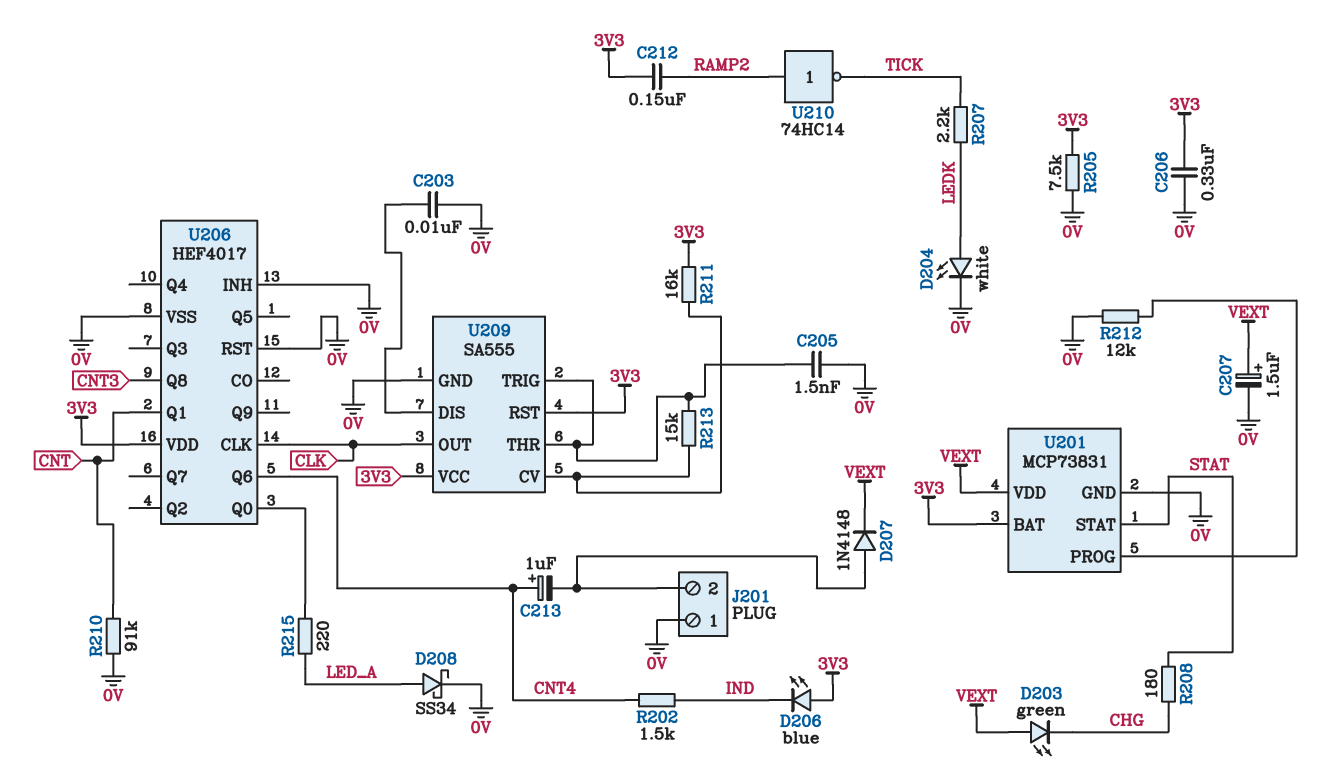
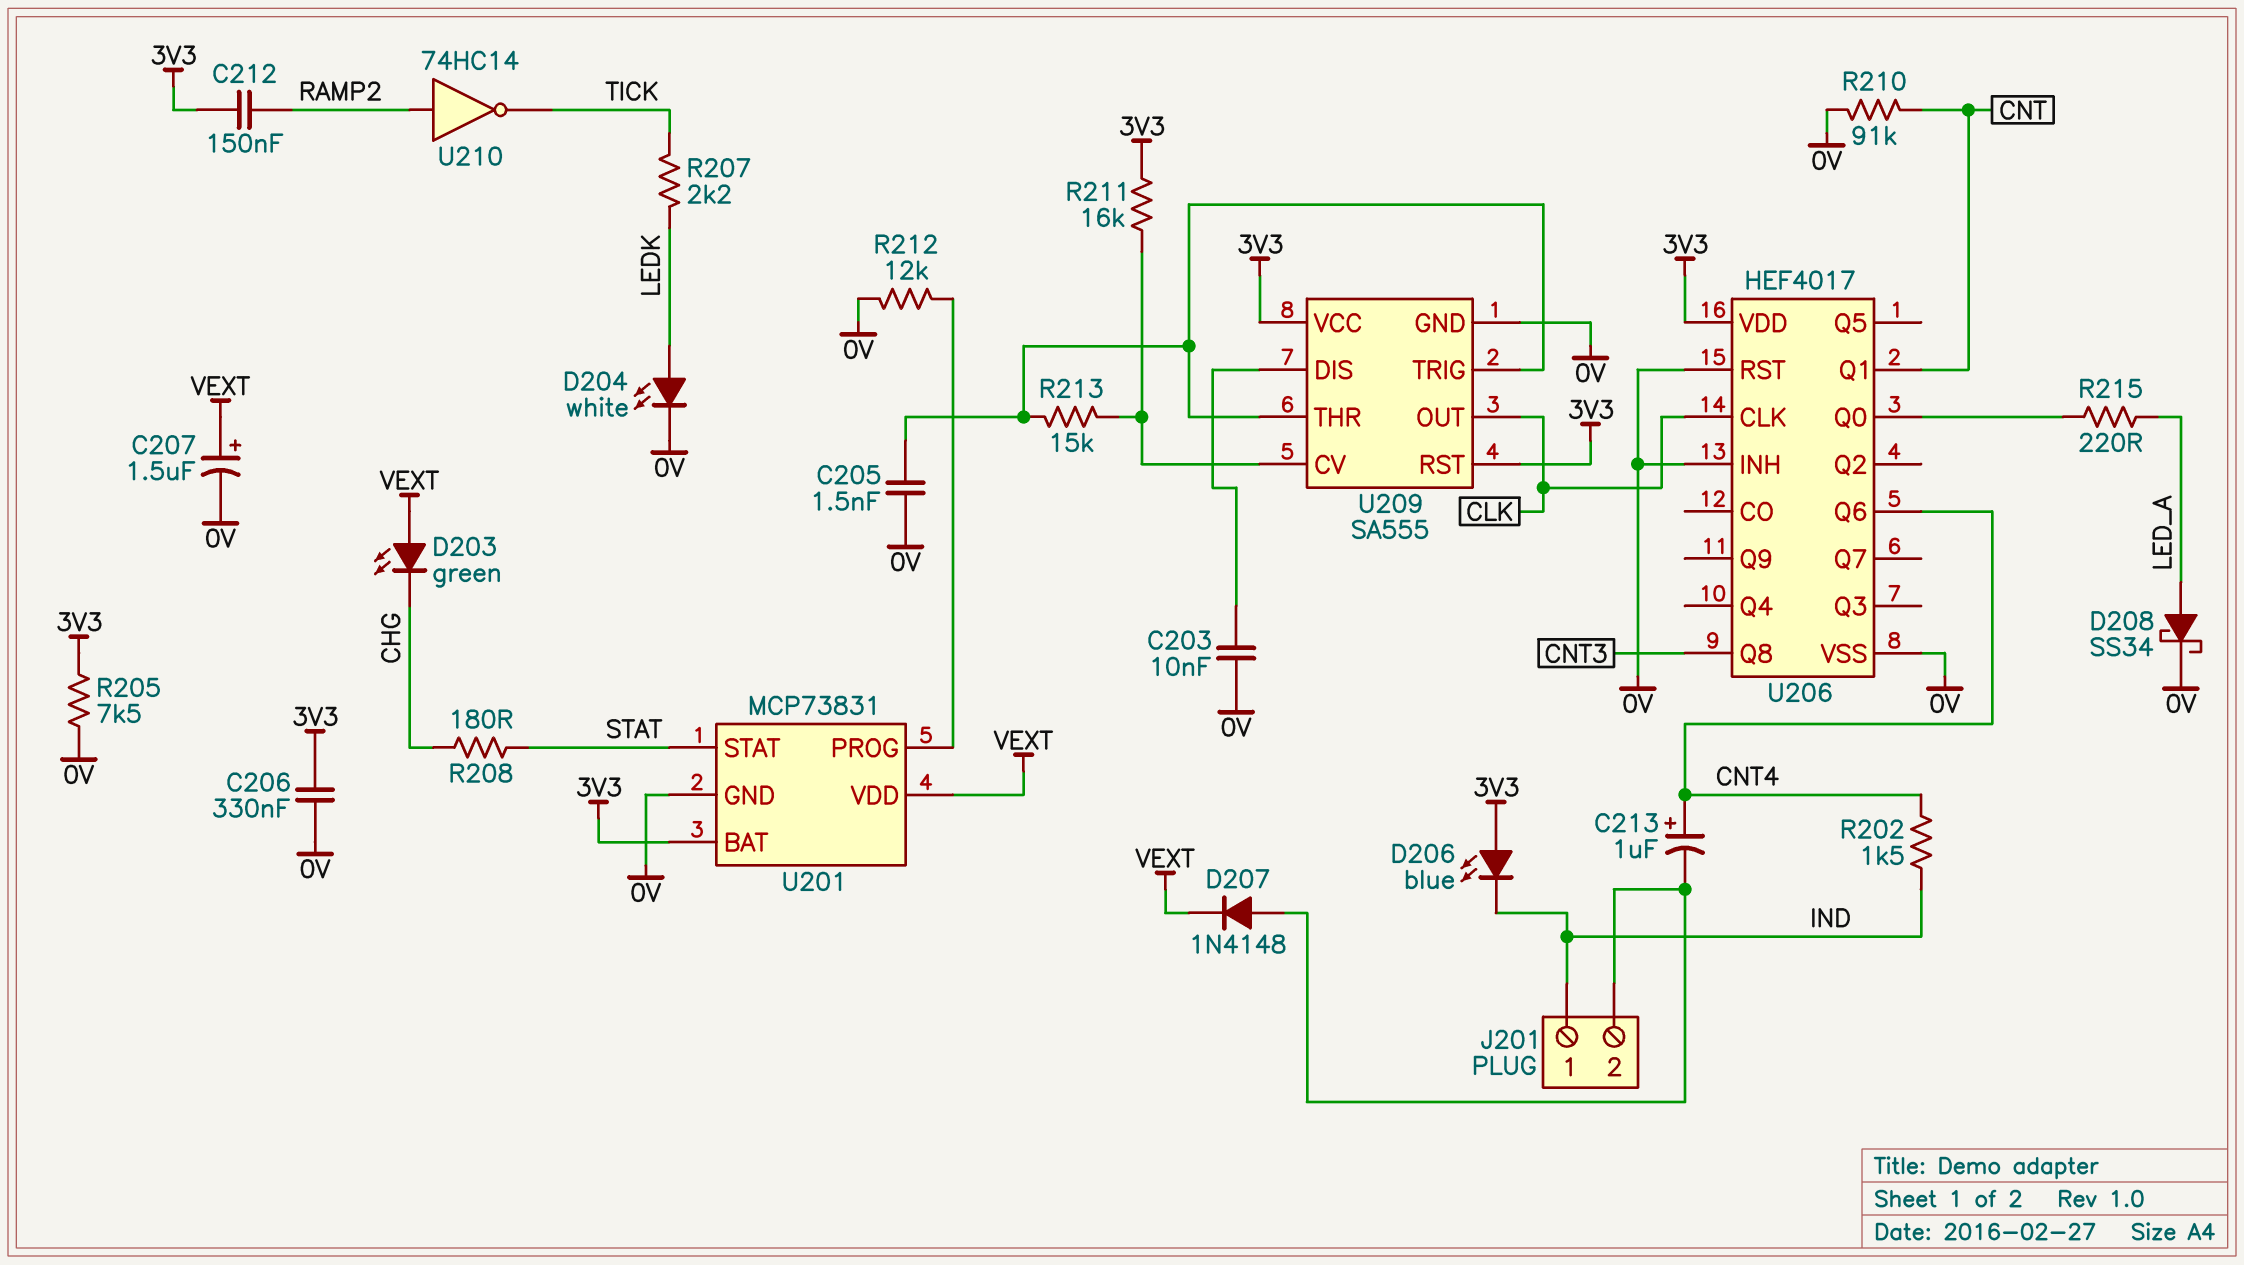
J201 pin 1: 0V -> IND

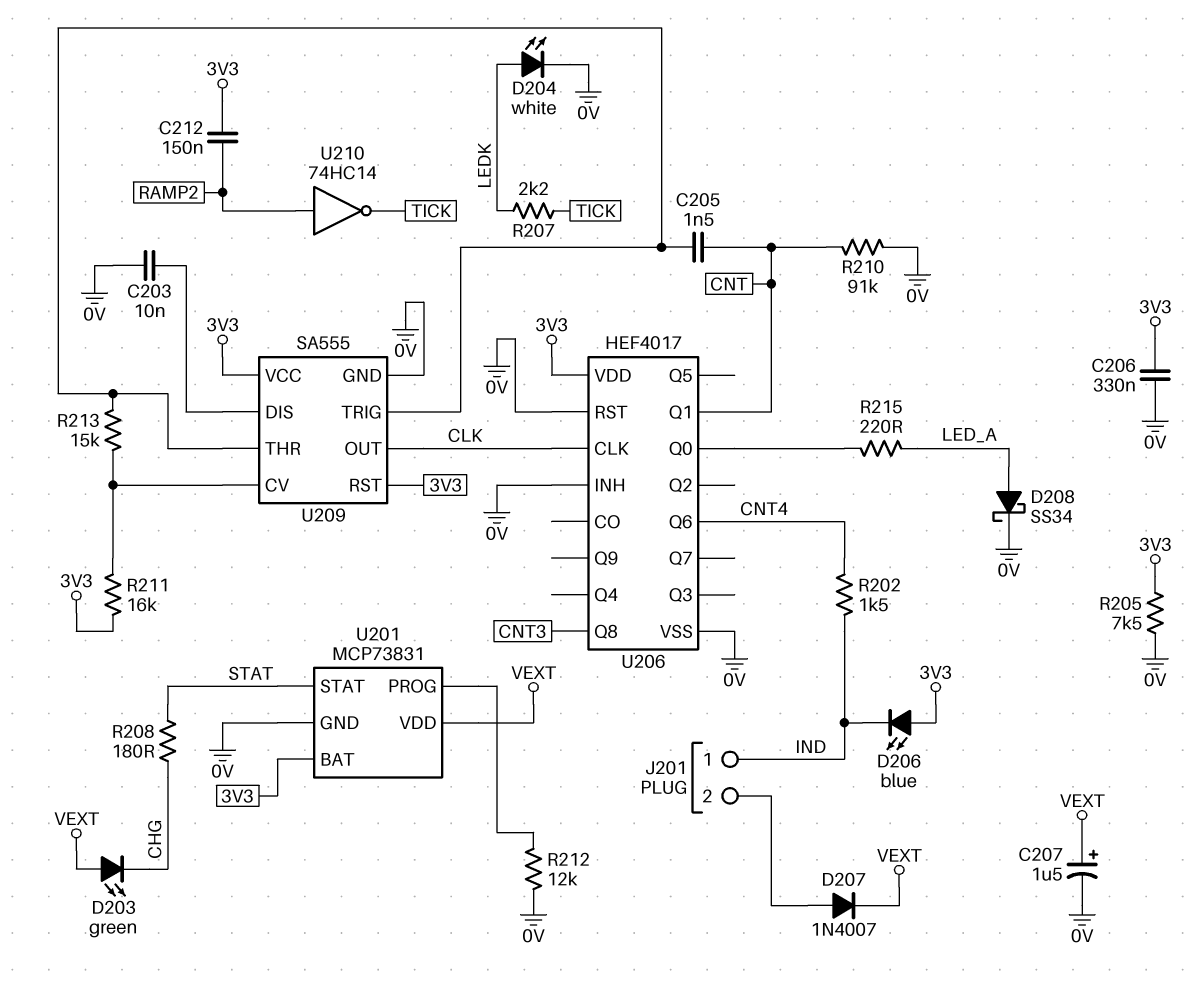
C205: 1.5nF (0V, U209/THR) -> 1.5nF (CNT, U209/THR)
C213: 1uF (plus CNT4, minus J201/2) -> none
D207: diode 1N4148 (A J201/2, K VEXT) -> diode 1N4007 (A J201/2, K VEXT)

